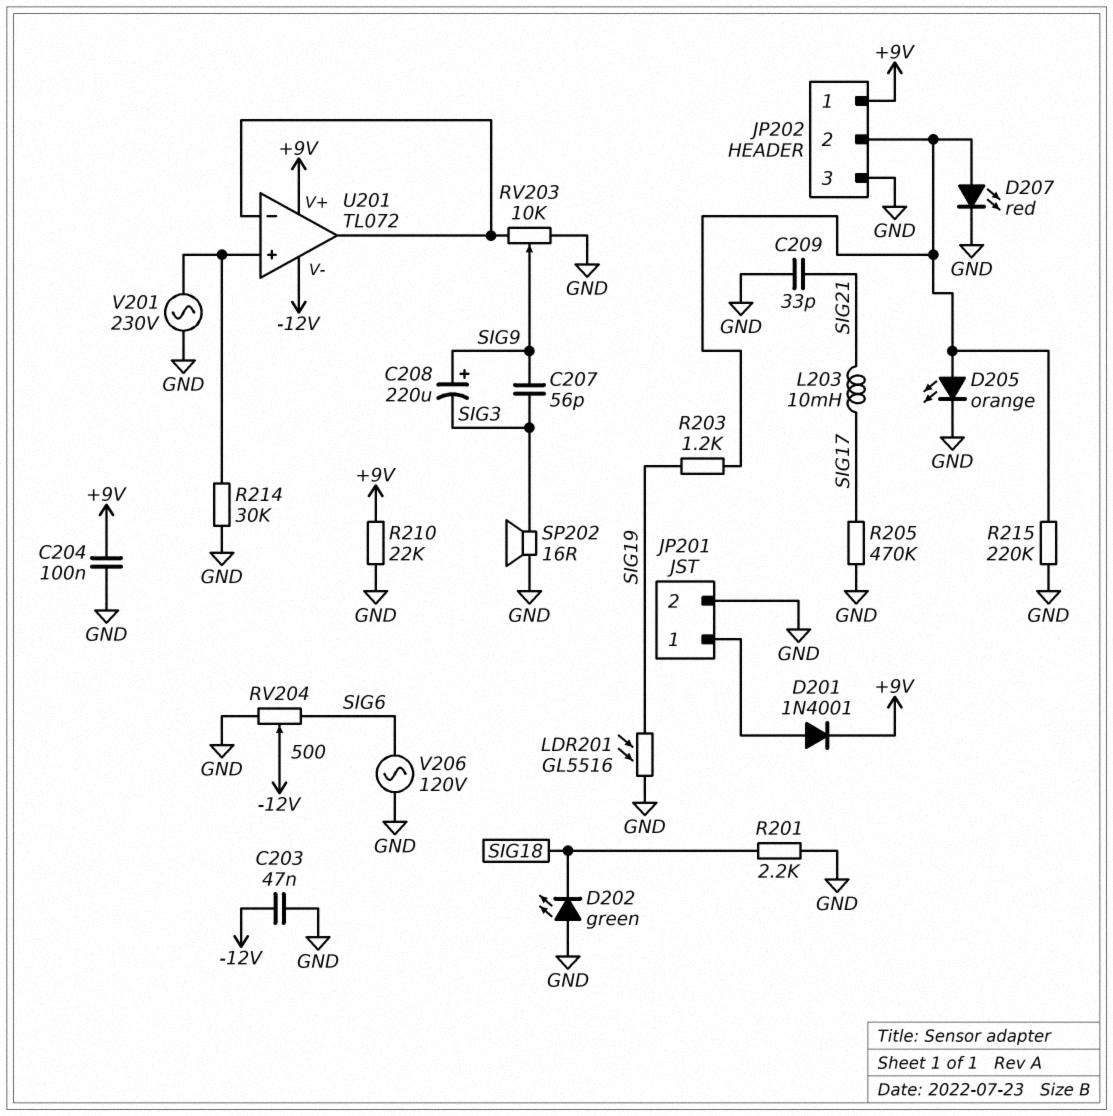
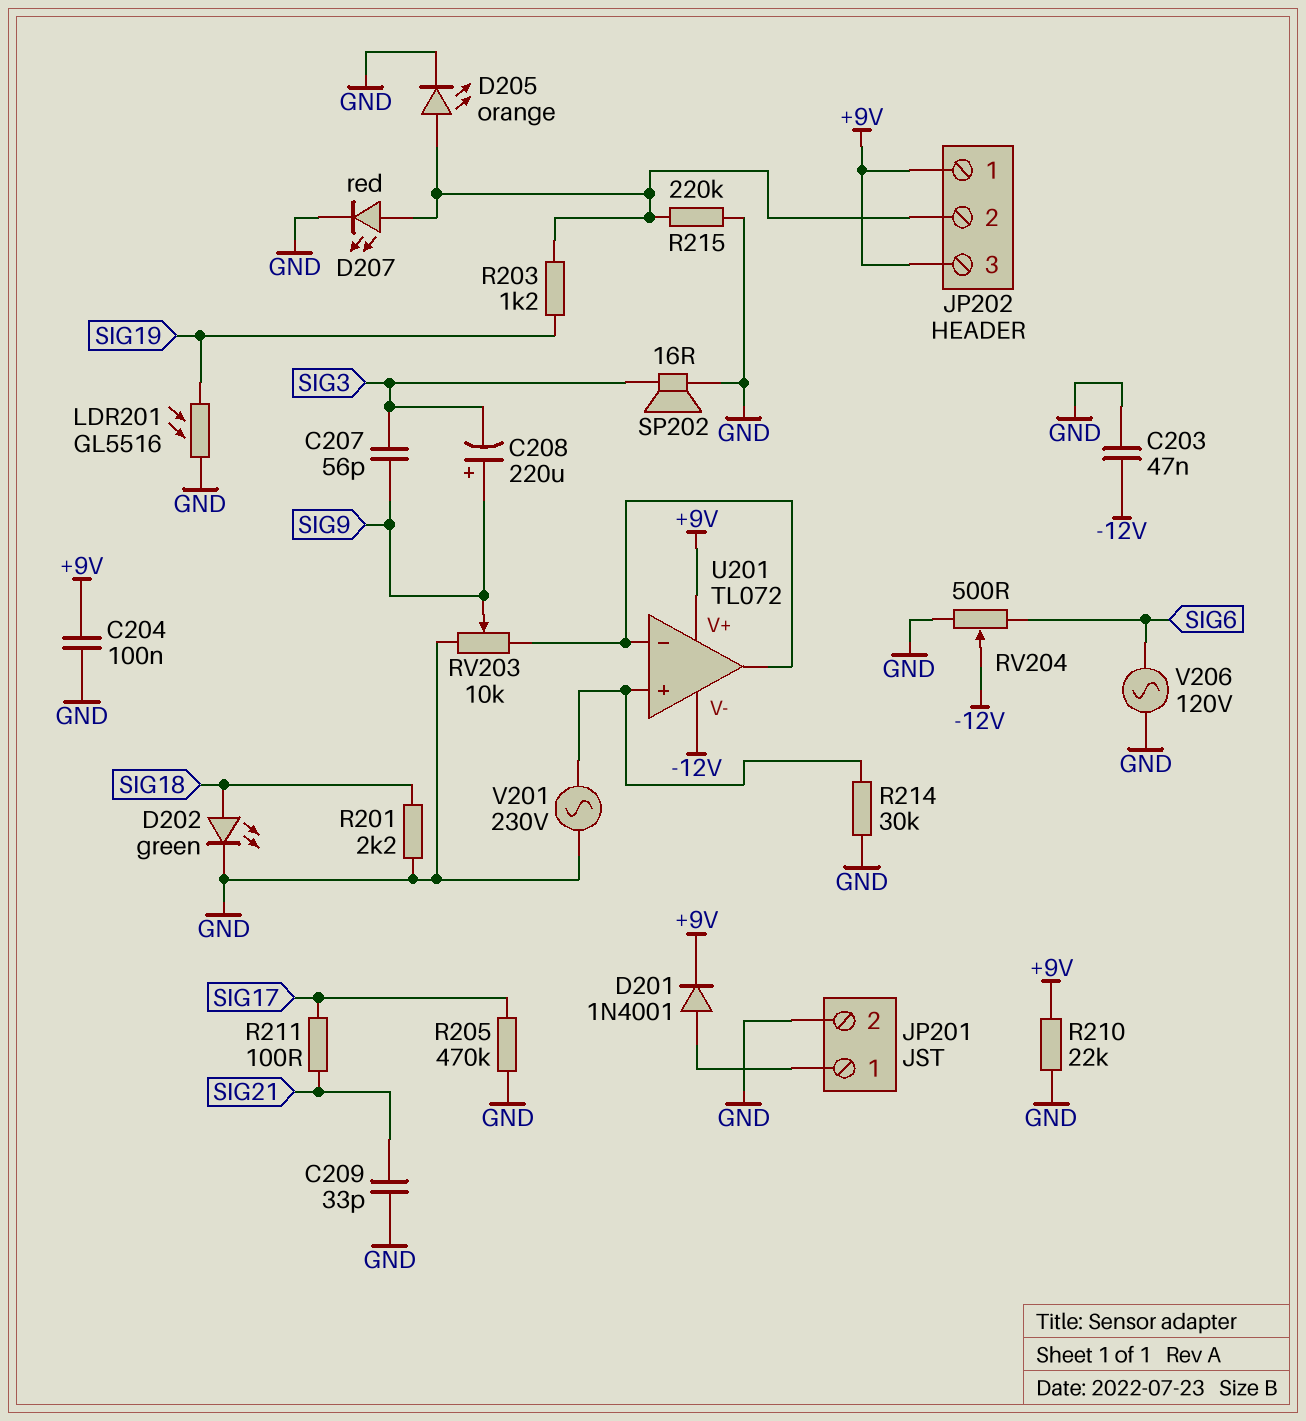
D202: LED green (A GND, K SIG18) -> LED green (A SIG18, K GND)
JP202 pin 3: GND -> +9V
L203: 10mH (SIG17, SIG21) -> none
R211: none -> 100 (SIG17, SIG21)

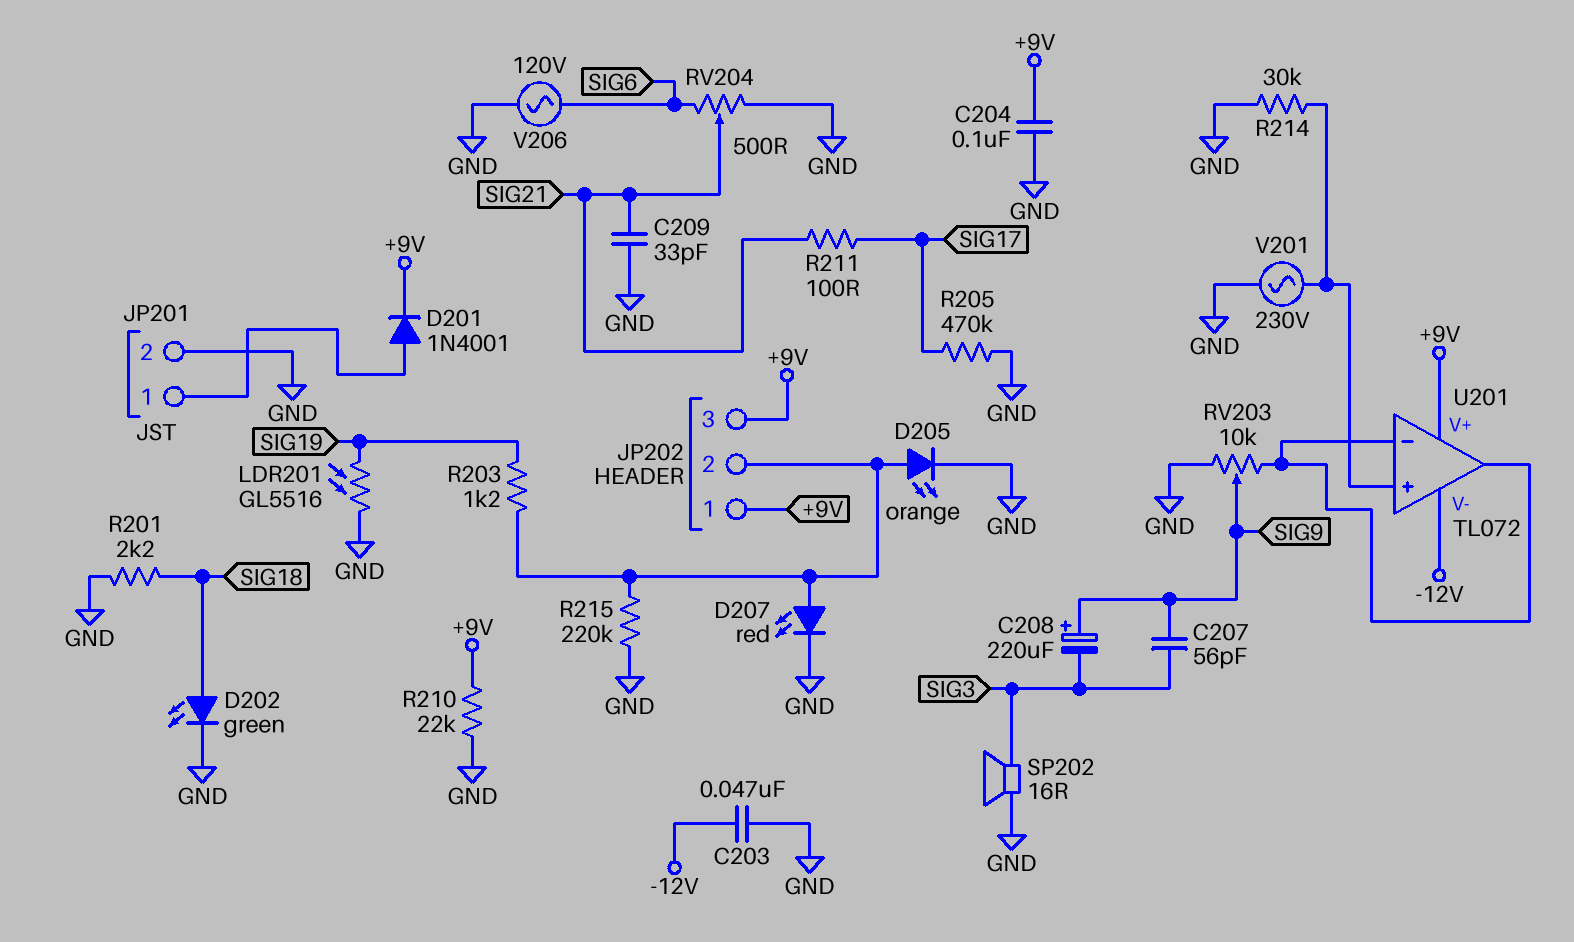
RV204: 500 (GND, SIG6, wiper -12V) -> 500 (GND, SIG6, wiper SIG21)

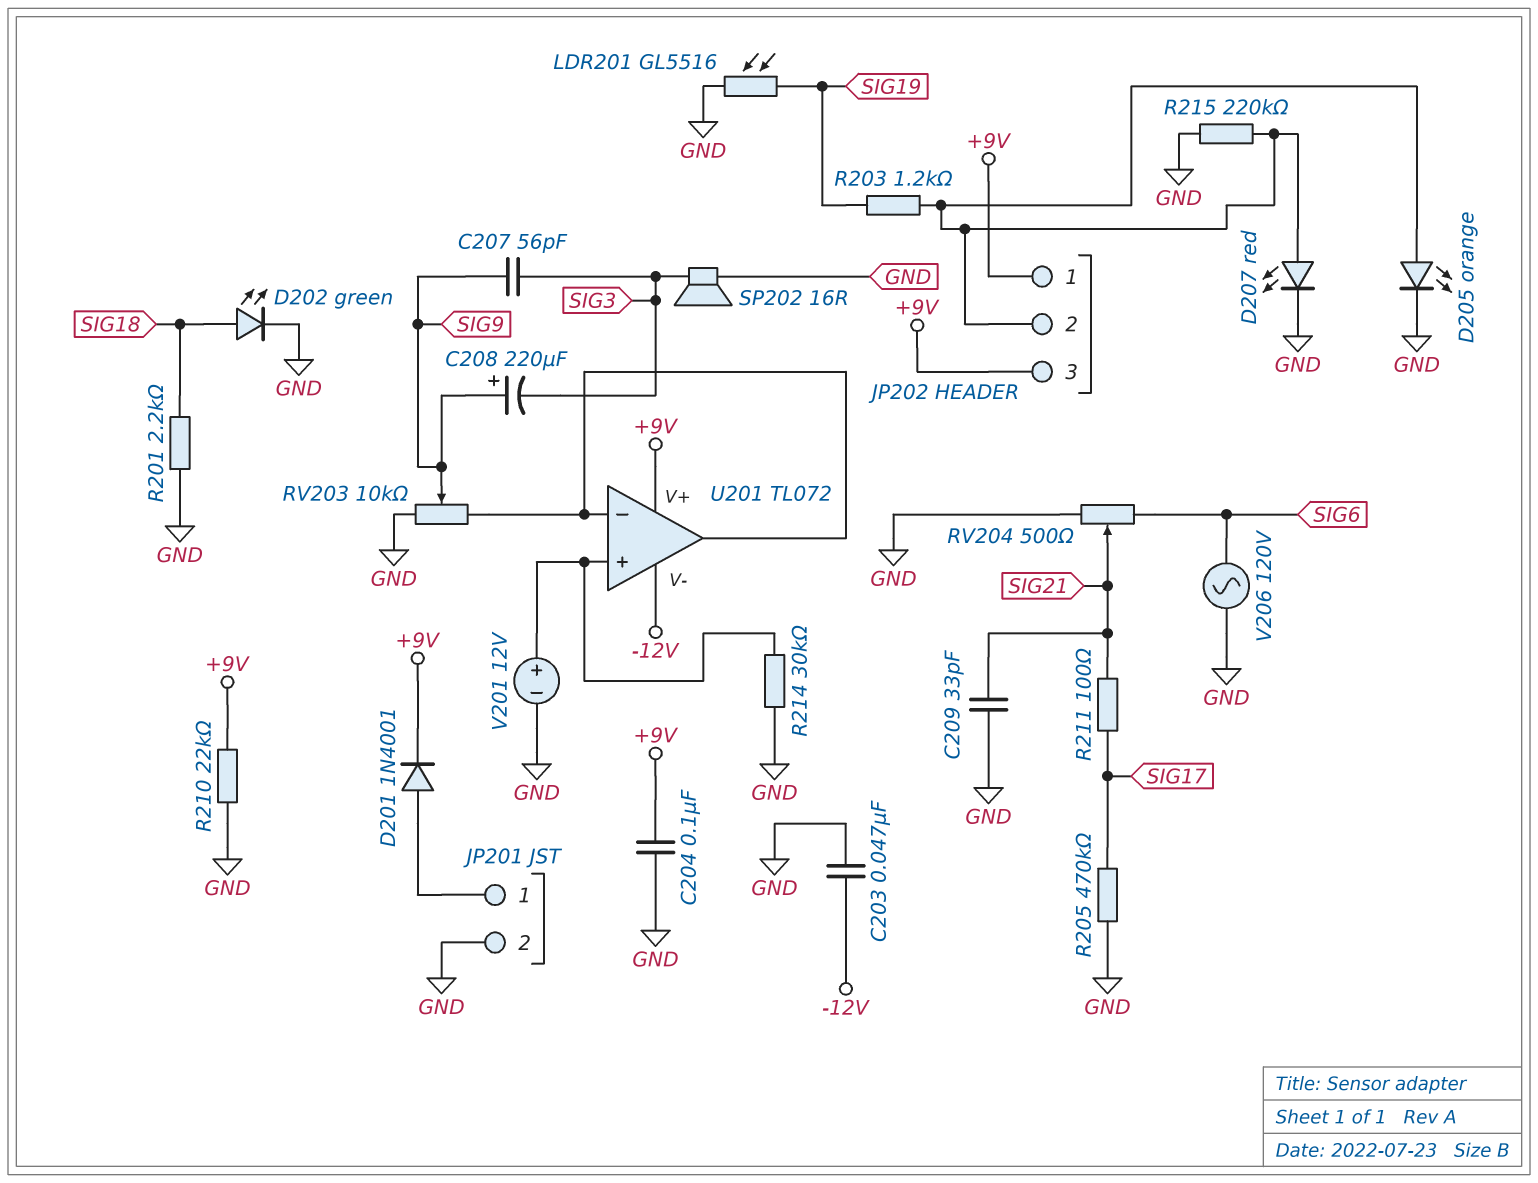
V201: AC 230V (GND, U201/in+) -> 12V (plus U201/in+, minus GND)

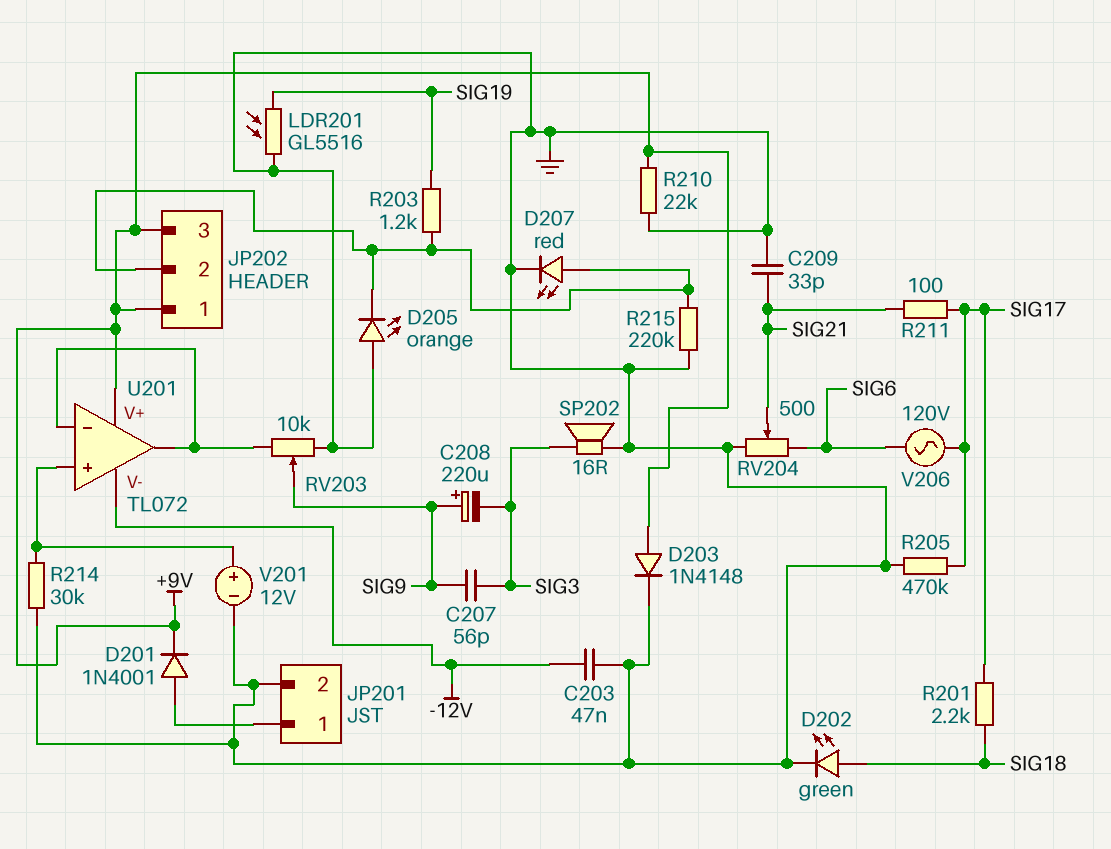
C204: 100nF (+9V, GND) -> none
D203: none -> diode 1N4148 (A +9V, K GND)
D205: LED orange (A JP202/2, K GND) -> LED orange (A GND, K JP202/2)
R201: 2.2k (GND, SIG18) -> 2.2k (SIG17, SIG18)
V206: AC 120V (GND, SIG6) -> AC 120V (SIG6, SIG17)

